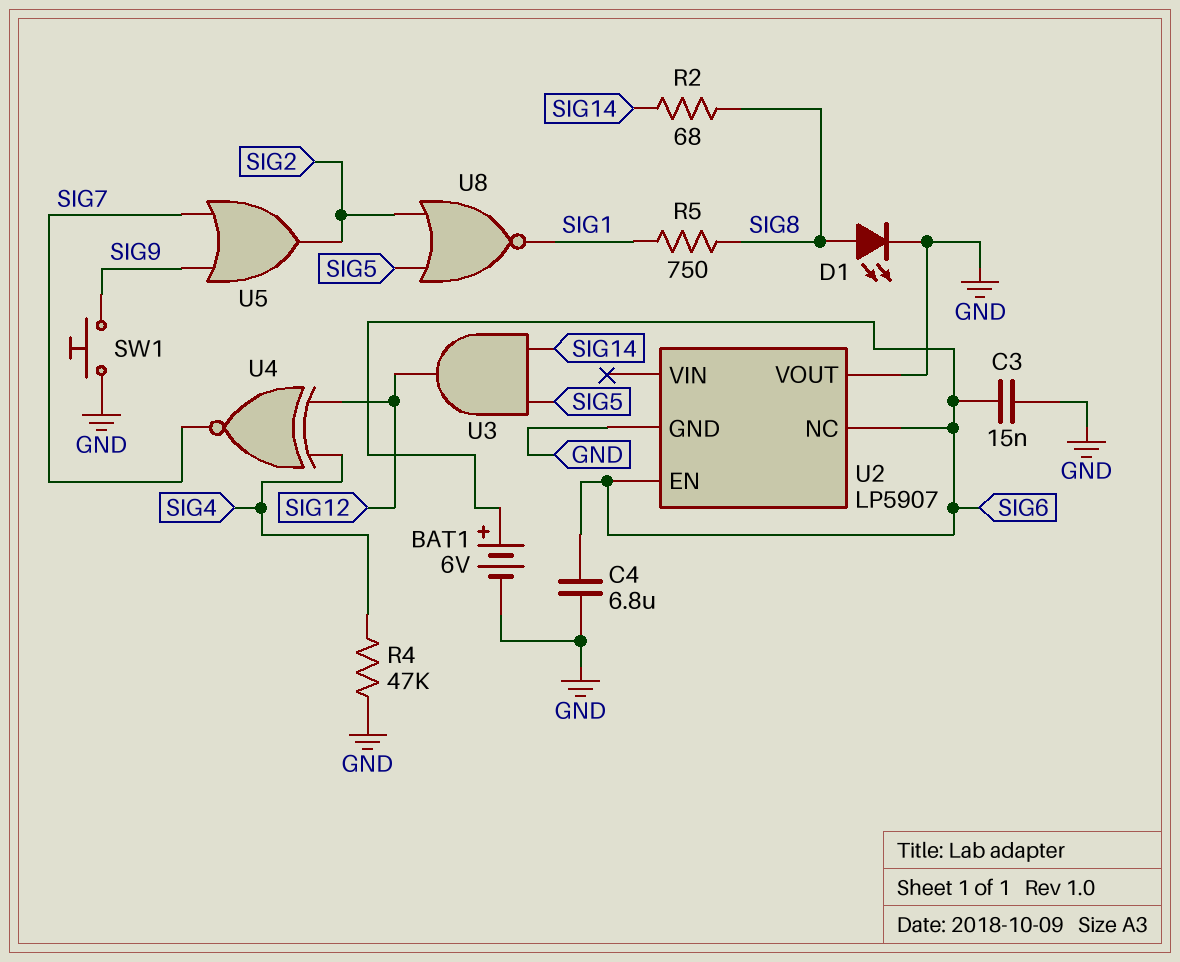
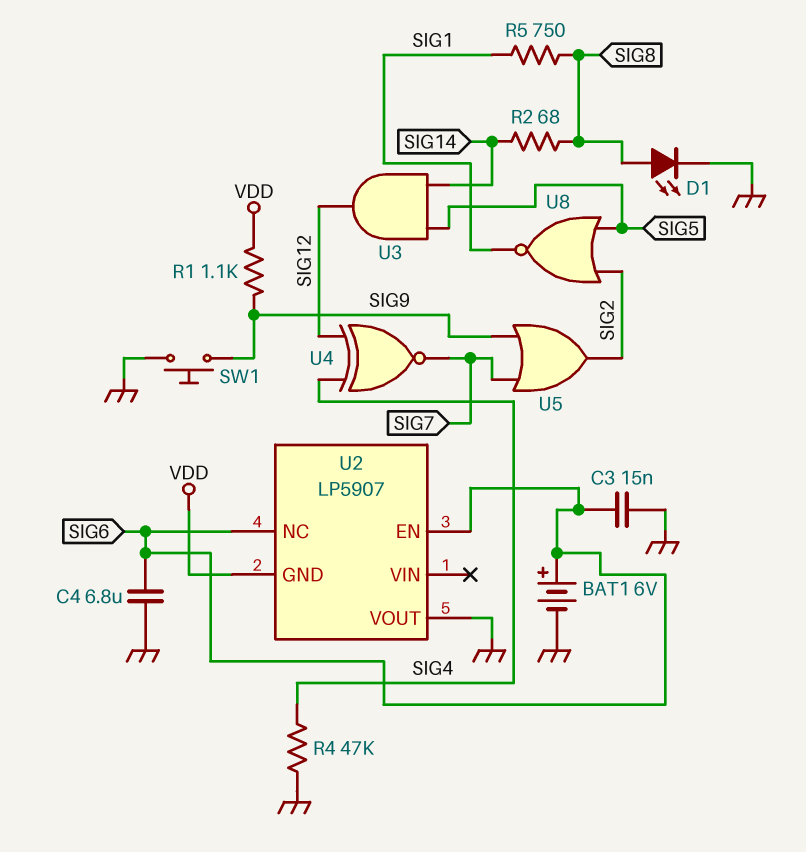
R1: none -> 1.1k (SIG9, VDD)
U2 pin GND: GND -> VDD

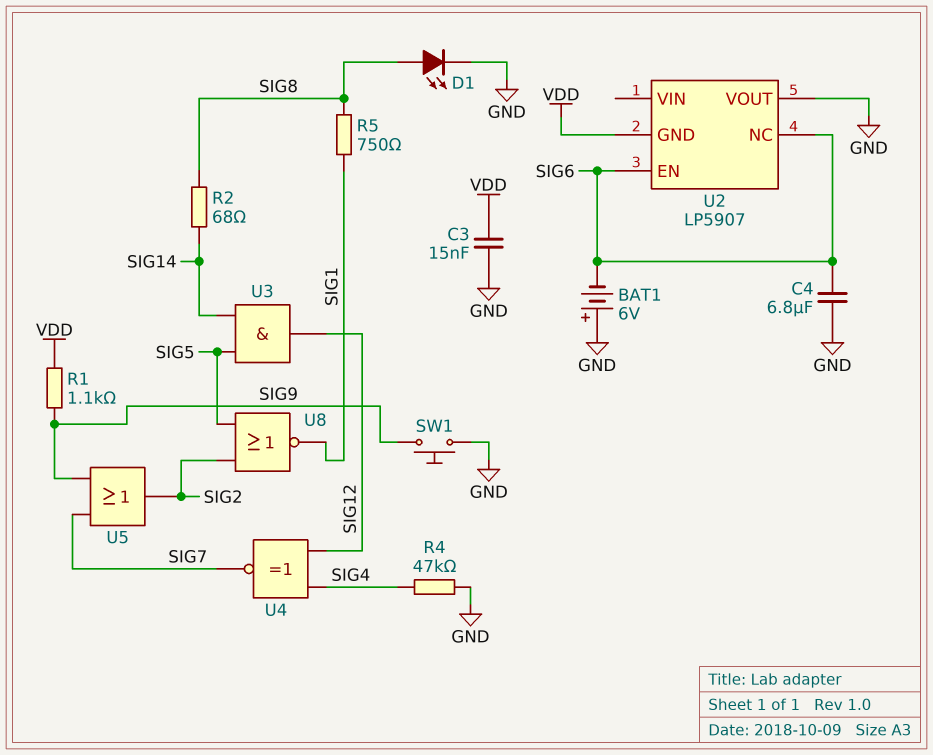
BAT1: 6V (plus SIG6, minus GND) -> 6V (plus GND, minus SIG6)
C3: 15nF (GND, SIG6) -> 15nF (GND, VDD)

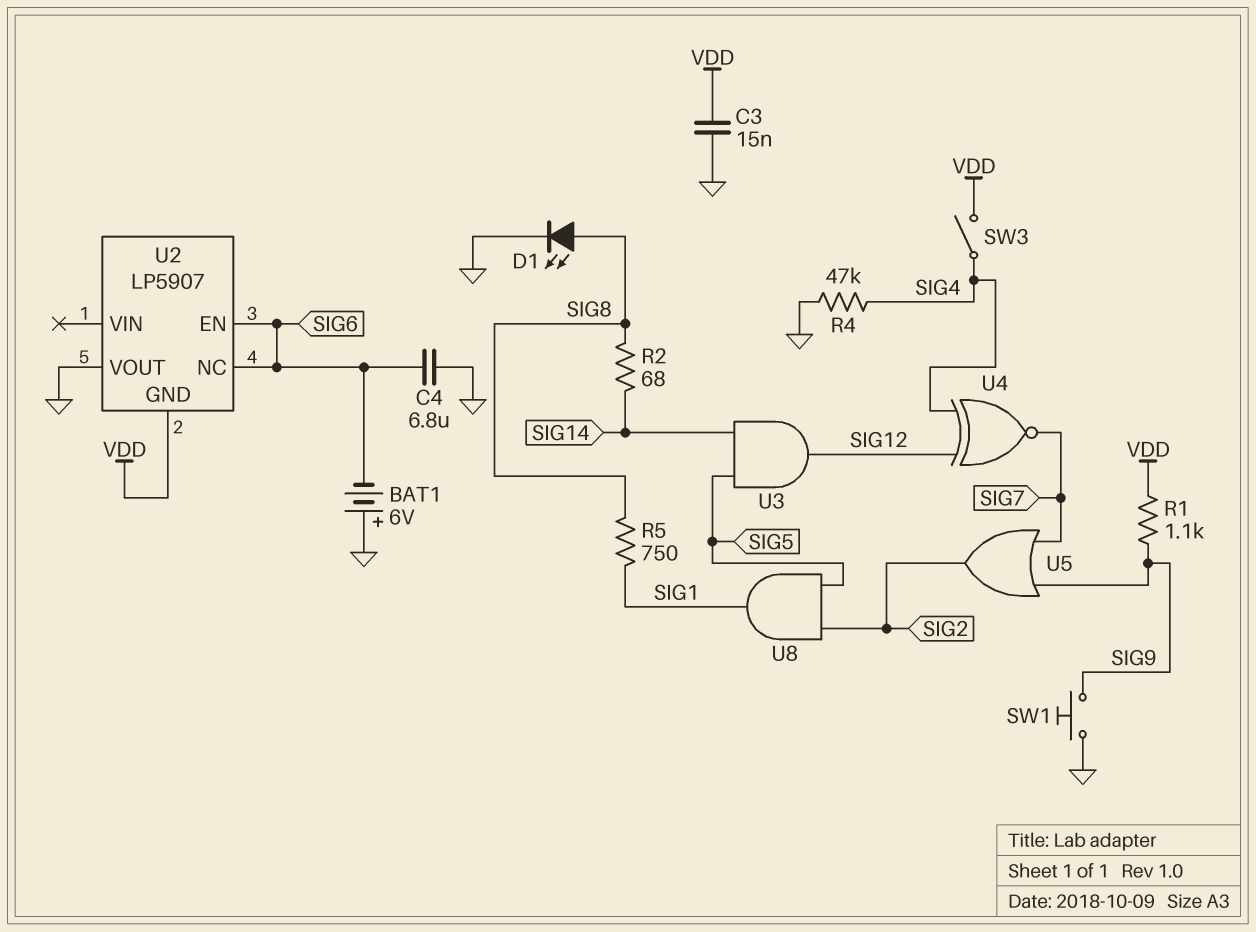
SW3: none -> switch (SIG4, VDD)
U8: NOR (in SIG2, in SIG5, out SIG1) -> AND (in SIG2, in SIG5, out SIG1)

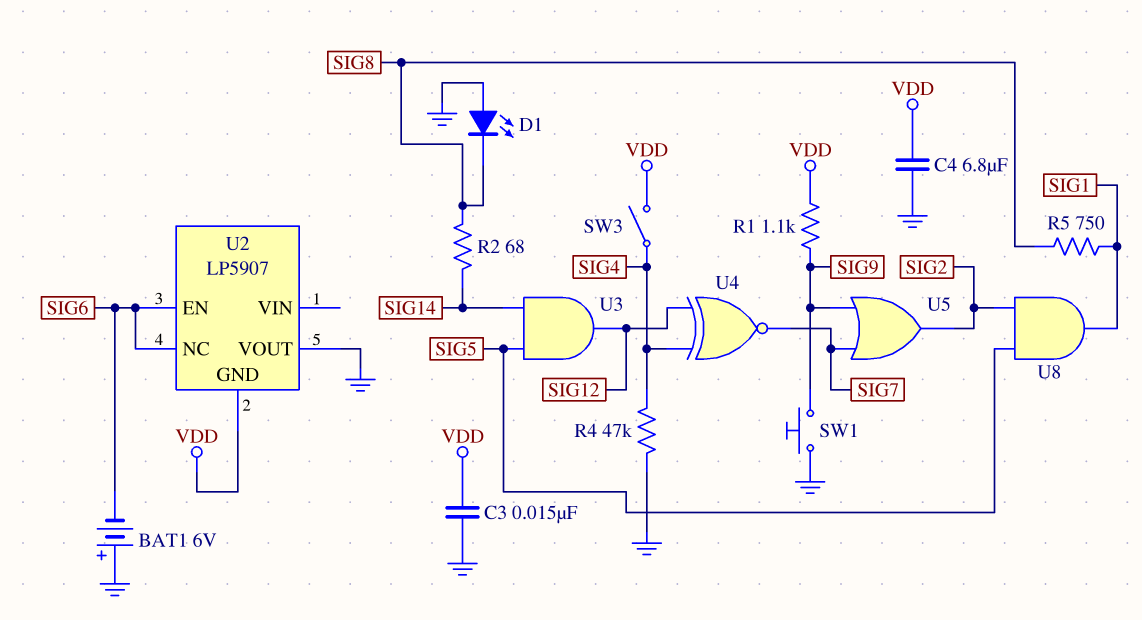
C4: 6.8uF (GND, SIG6) -> 6.8uF (GND, VDD)
D1: LED (A SIG8, K GND) -> LED (A GND, K SIG8)

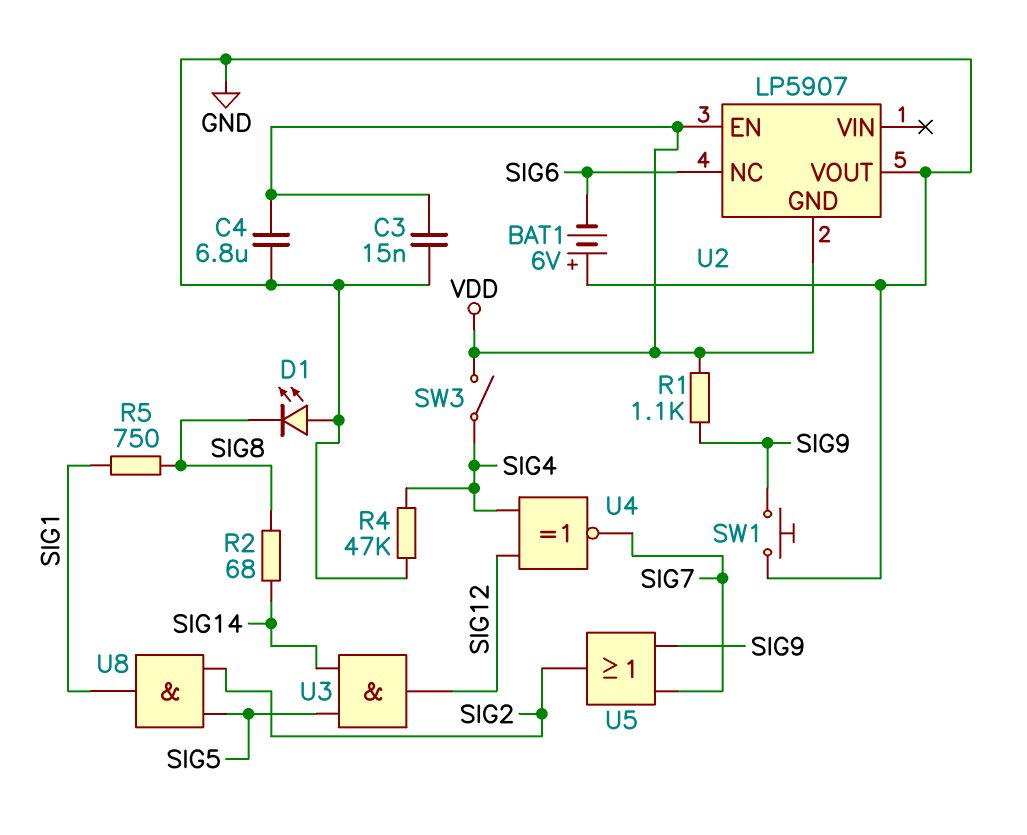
U2 pin EN: SIG6 -> VDD

